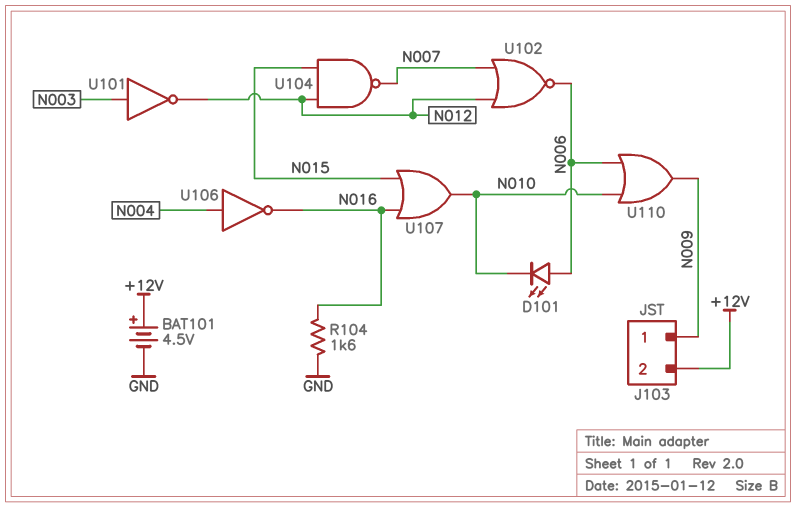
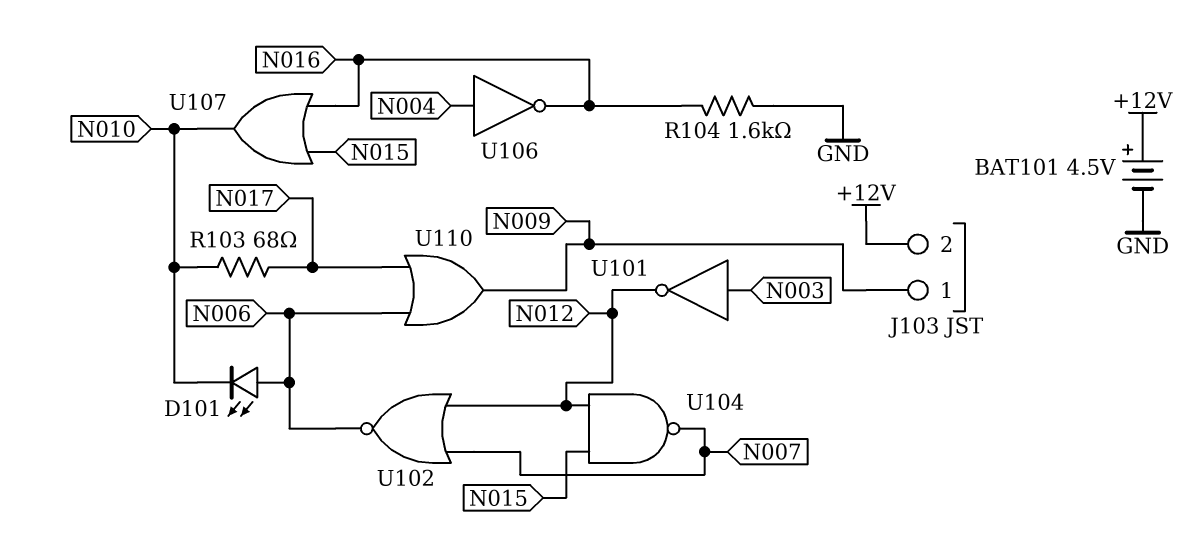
R103: none -> 68 (N010, N017)
U110: OR (in N006, in N010, out N009) -> OR (in N006, in N017, out N009)

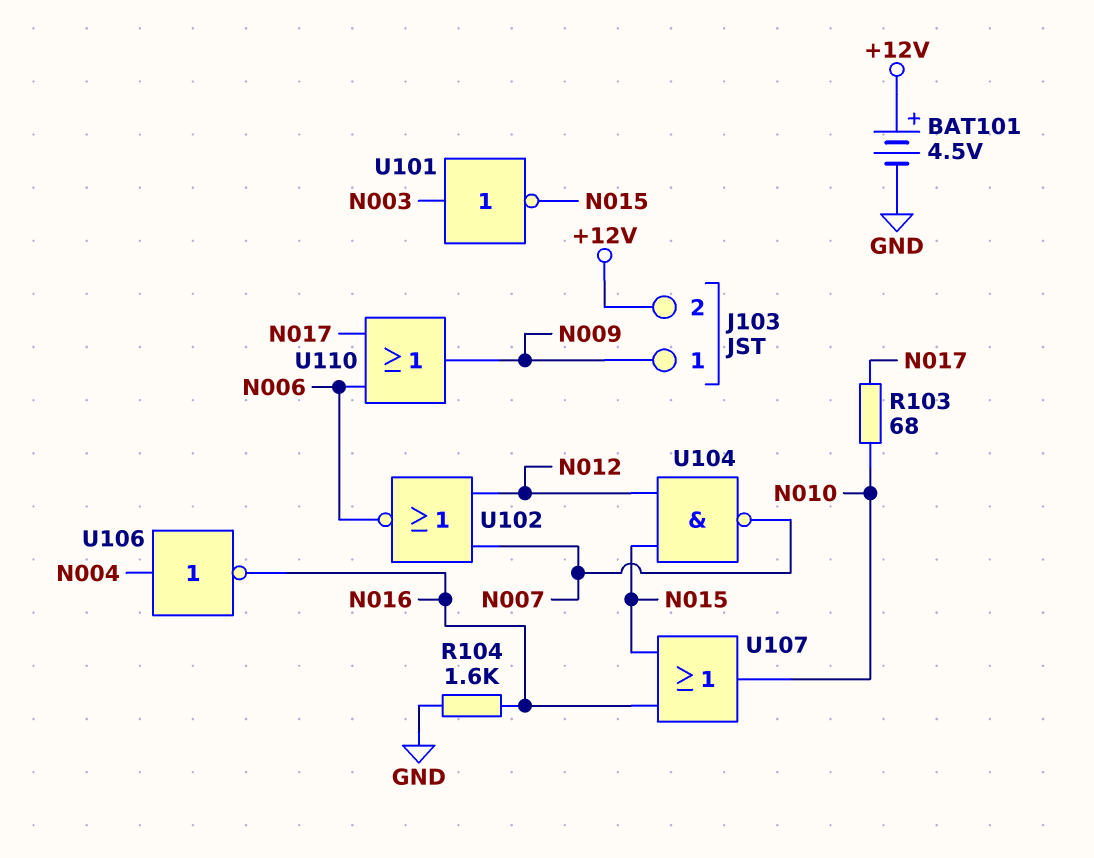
D101: LED (A N006, K N010) -> none
U101: NOT (in N003, out N012) -> NOT (in N003, out N015)

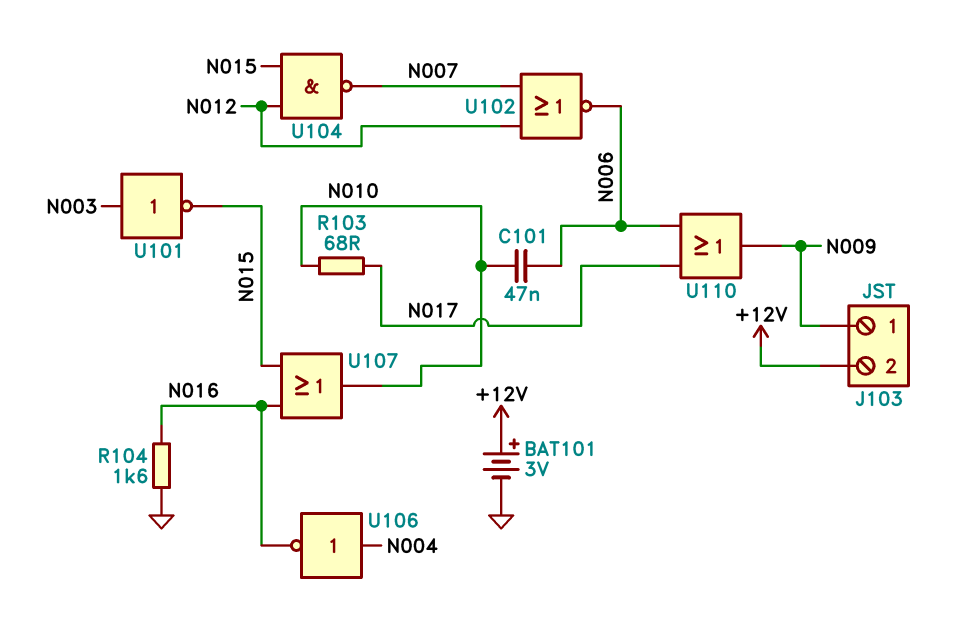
BAT101: 4.5V (plus +12V, minus GND) -> 3V (plus +12V, minus GND)
C101: none -> 47nF (N006, N010)

